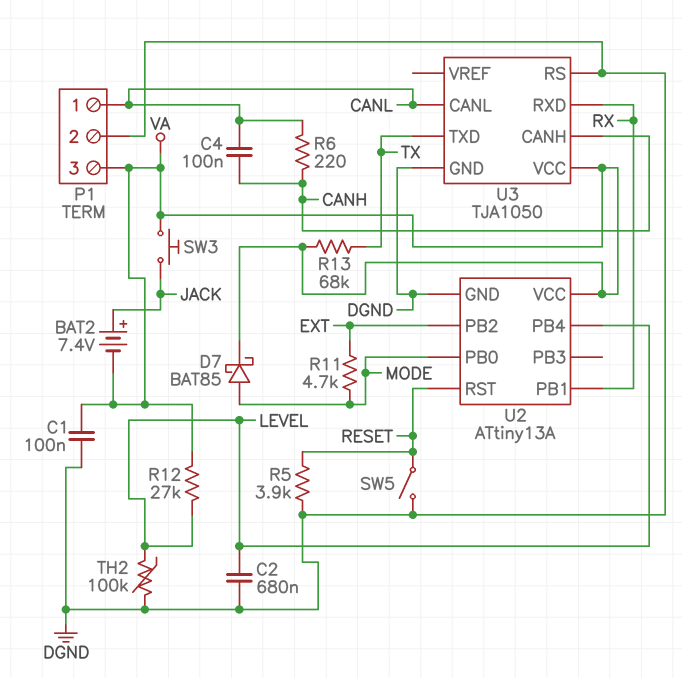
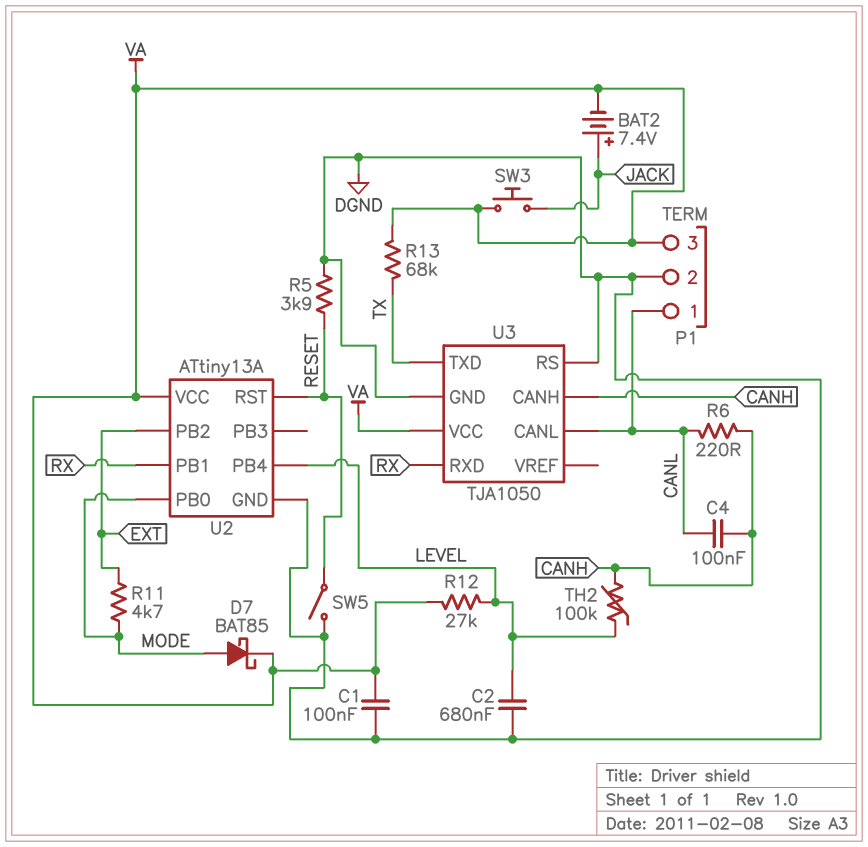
TH2: 100k (DGND, LEVEL) -> 100k (CANH, LEVEL)

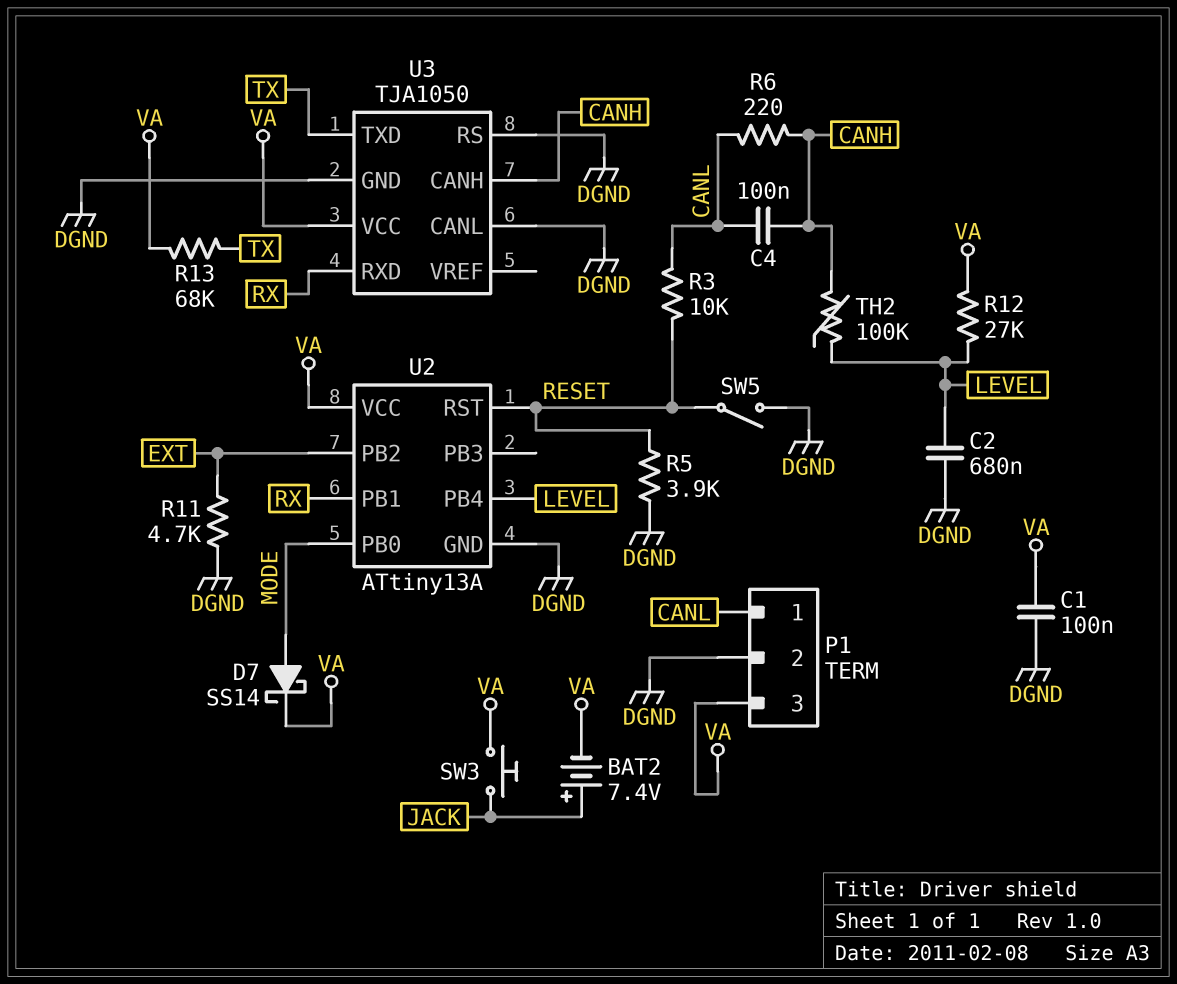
D7: schottky BAT85 (A MODE, K VA) -> schottky SS14 (A MODE, K VA)
R3: none -> 10k (CANL, RESET)
R11: 4.7k (EXT, MODE) -> 4.7k (DGND, EXT)
U3 pin CANL: CANL -> DGND

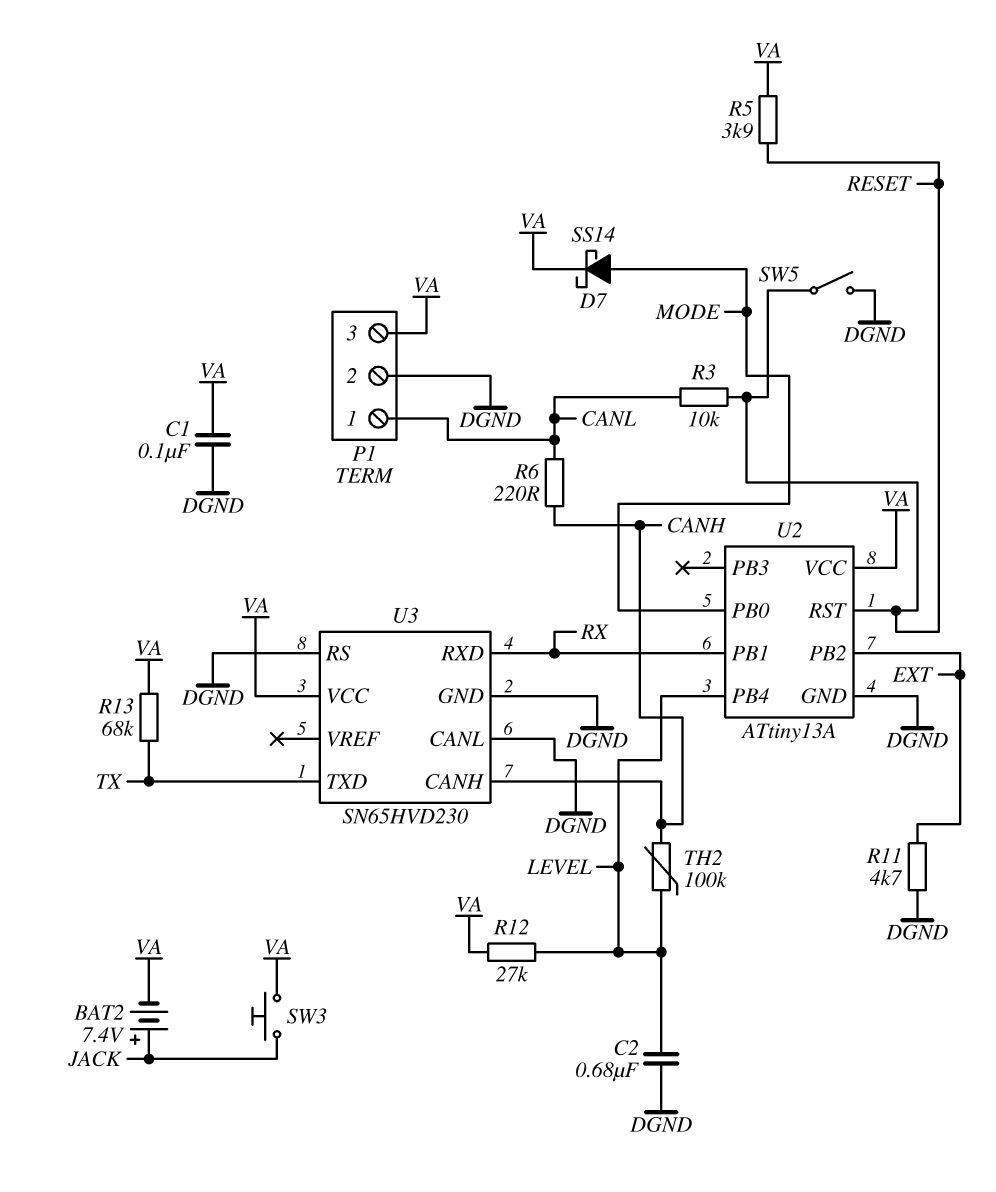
C4: 100nF (CANH, CANL) -> none
R5: 3.9k (DGND, RESET) -> 3.9k (RESET, VA)
U3: TJA1050 -> SN65HVD230

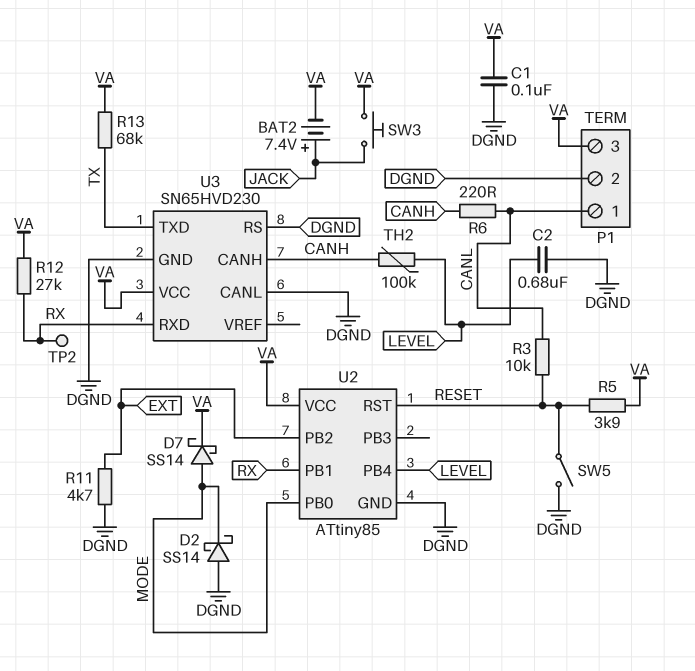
D2: none -> schottky SS14 (A DGND, K MODE)
R12: 27k (LEVEL, VA) -> 27k (RX, VA)
TP2: none -> test point (RX)
U2: ATtiny13A -> ATtiny85

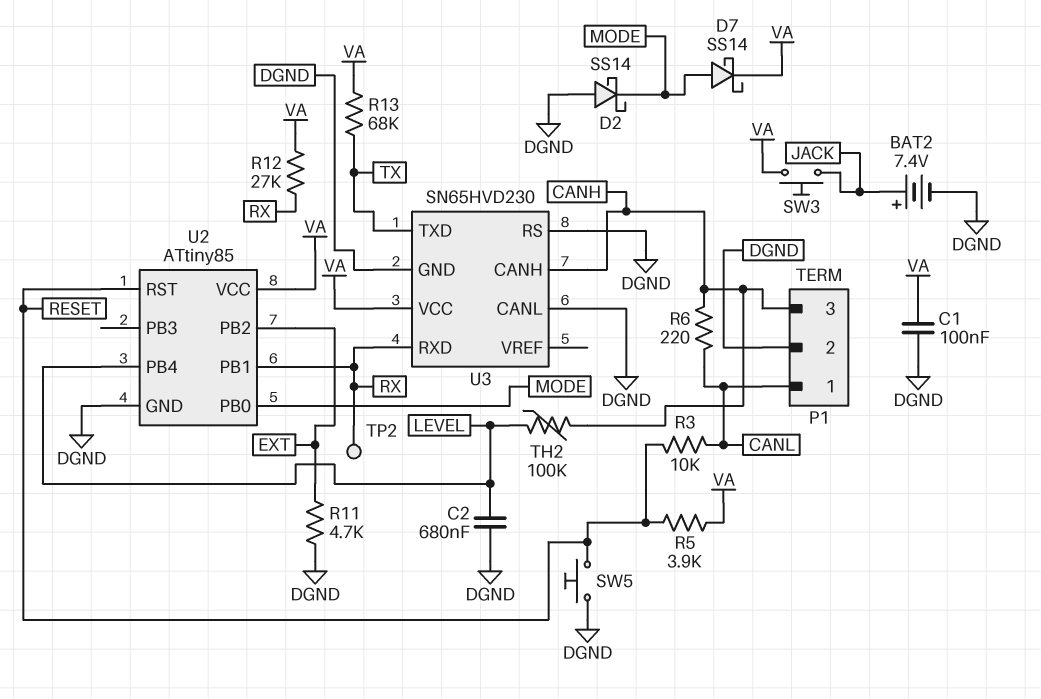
BAT2: 7.4V (plus JACK, minus VA) -> 7.4V (plus JACK, minus DGND)
P1 pin 3: VA -> CANH
SW5: switch (DGND, RESET) -> button (DGND, RESET)

